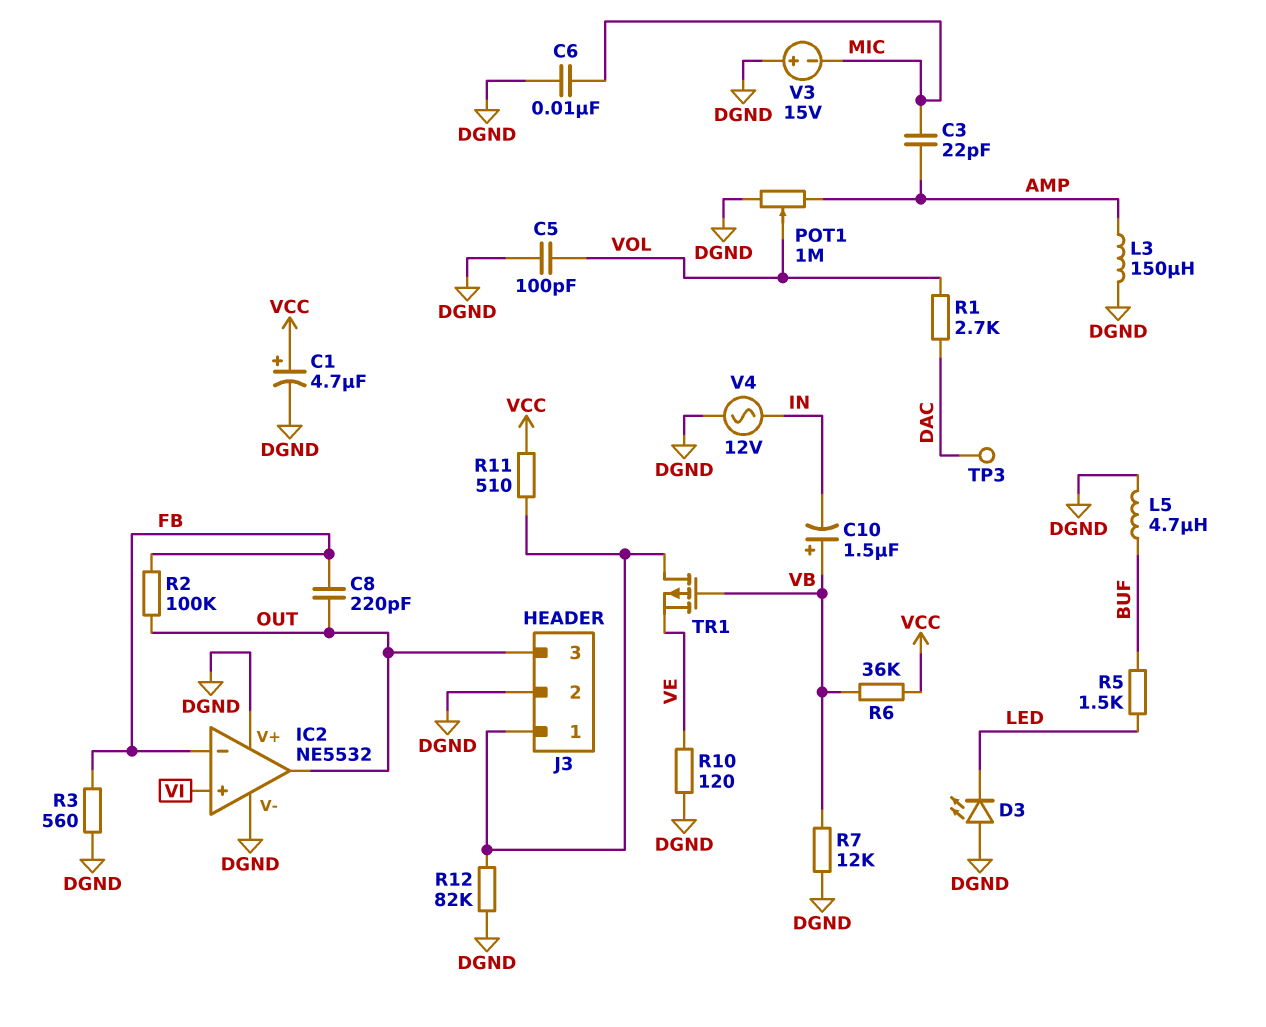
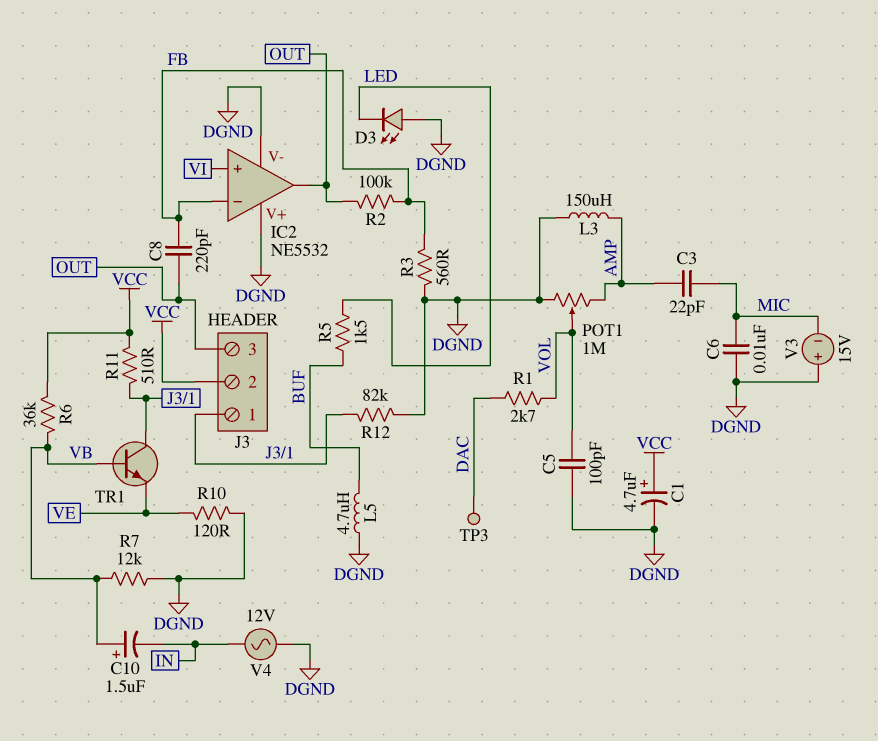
J3 pin 2: DGND -> VCC
TR1: PMOS (G VB, D J3/1, S VE) -> NPN (B VB, C J3/1, E VE)

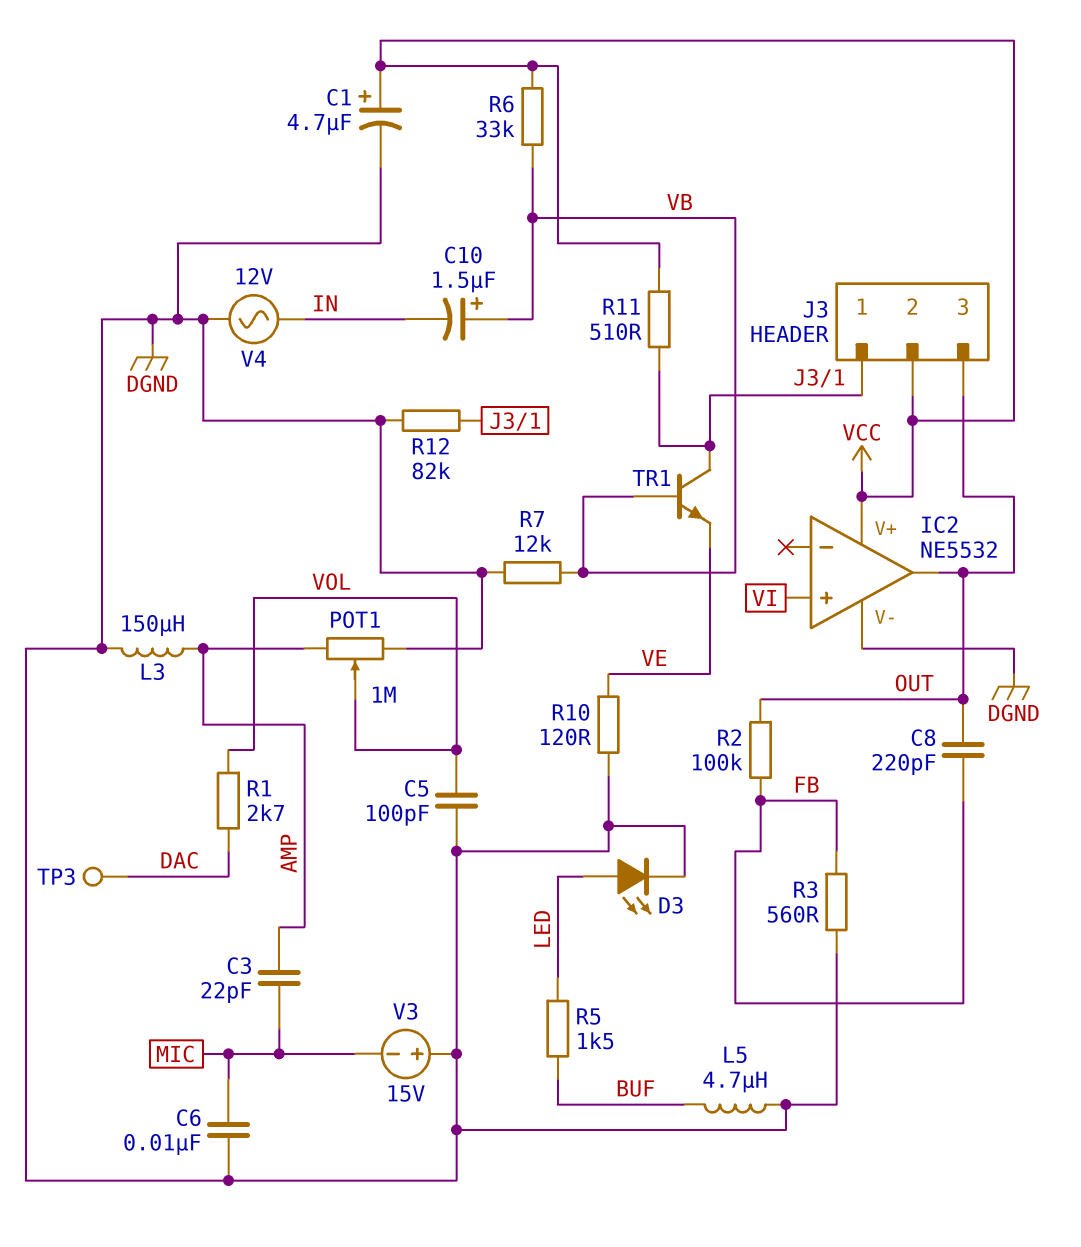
D3: LED (A DGND, K LED) -> LED (A LED, K DGND)
IC2 pin V+: DGND -> VCC
IC2 pin in-: FB -> none
R6: 36k (VB, VCC) -> 33k (VB, VCC)

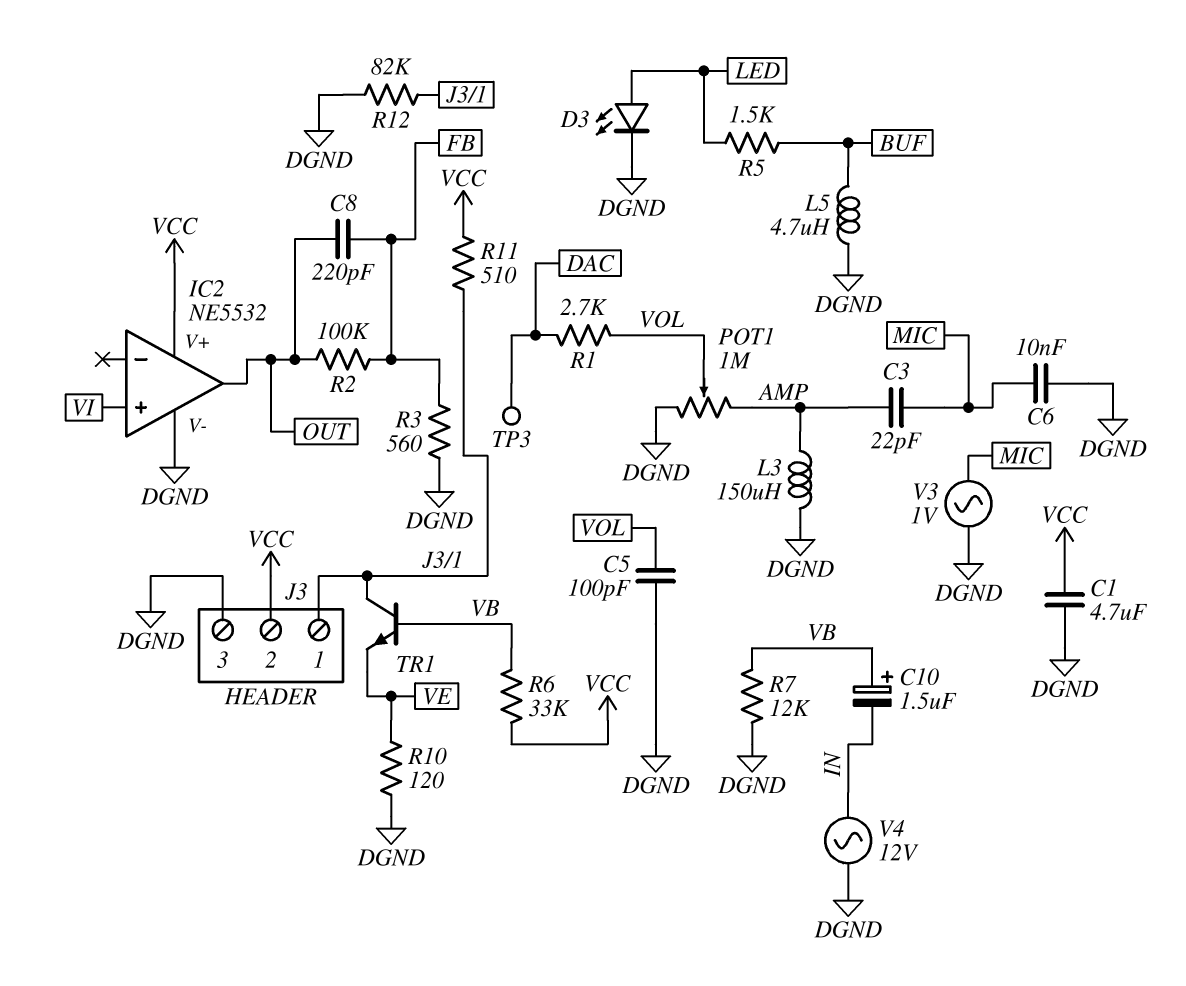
C1: 4.7uF (plus VCC, minus DGND) -> 4.7uF (DGND, VCC)
J3 pin 3: OUT -> DGND
V3: 15V (plus DGND, minus MIC) -> AC 1V (DGND, MIC)

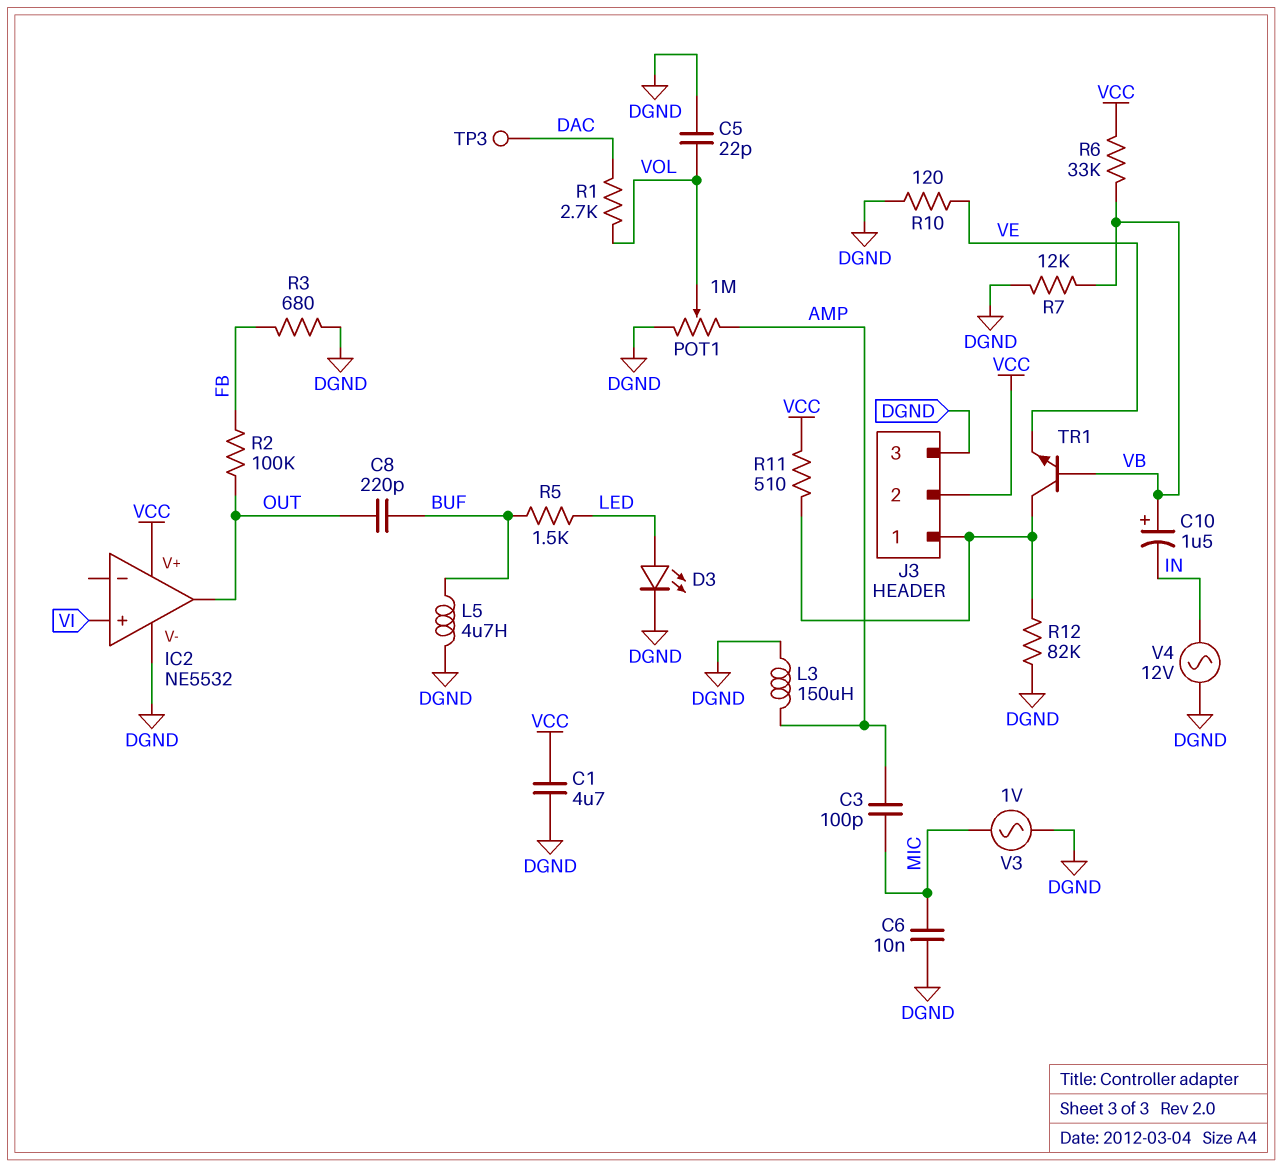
C3: 22pF (AMP, MIC) -> 100pF (AMP, MIC)
C5: 100pF (DGND, VOL) -> 22pF (DGND, VOL)
C8: 220pF (FB, OUT) -> 220pF (BUF, OUT)
R3: 560 (DGND, FB) -> 680 (DGND, FB)

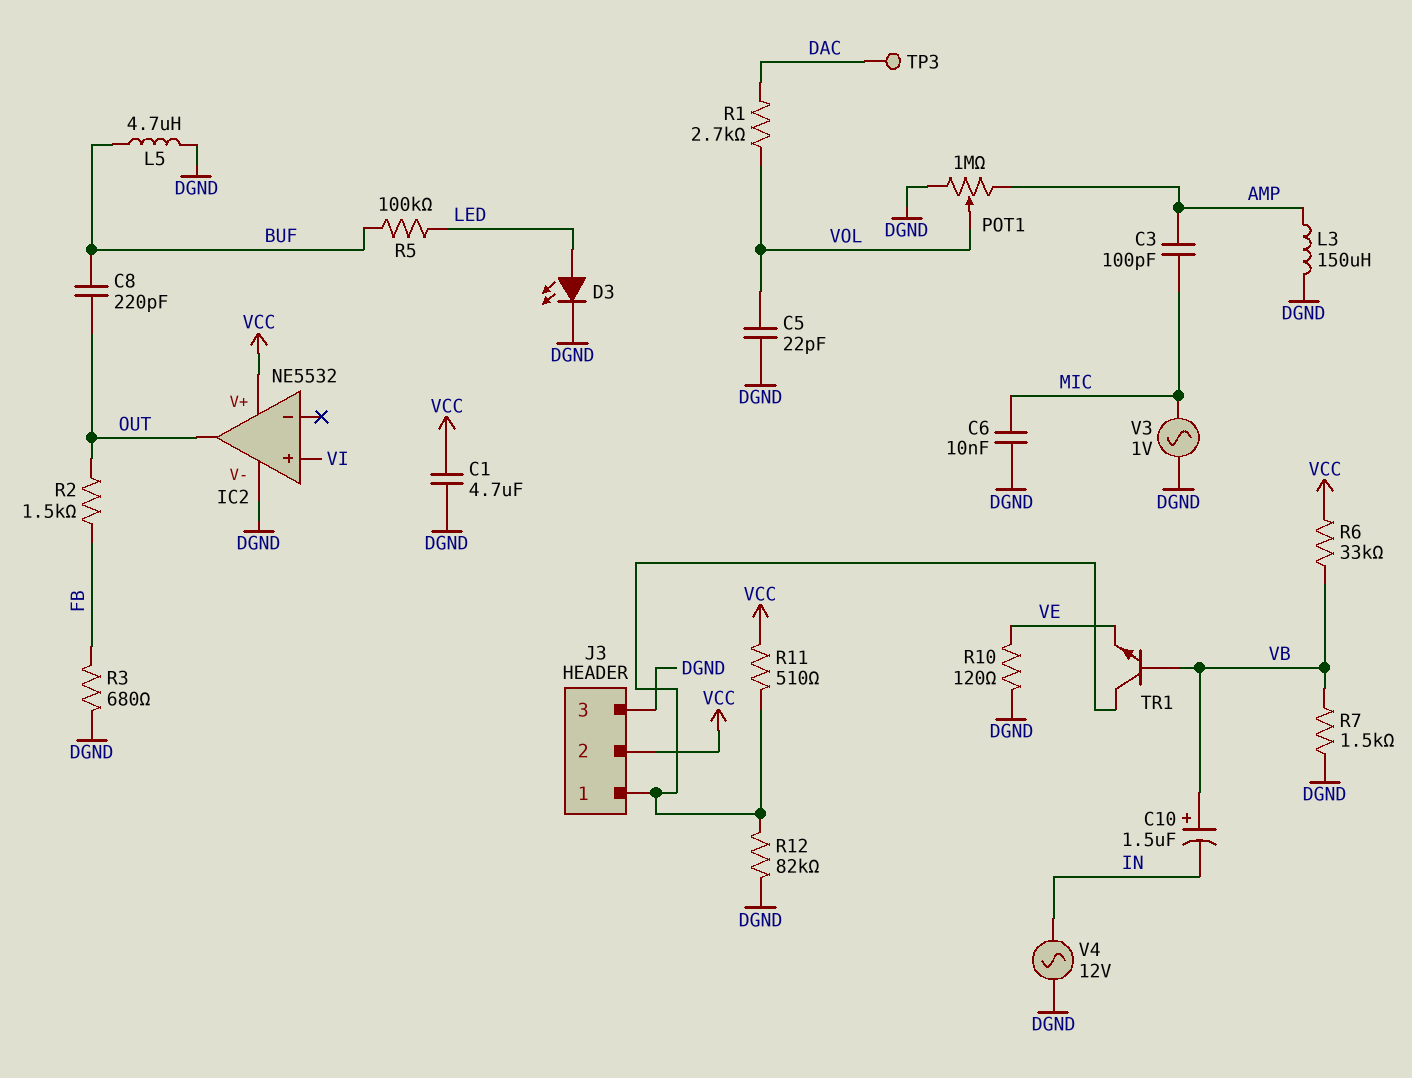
R2: 100k (FB, OUT) -> 1.5k (FB, OUT)
R5: 1.5k (BUF, LED) -> 100k (BUF, LED)
R7: 12k (DGND, VB) -> 1.5k (DGND, VB)

